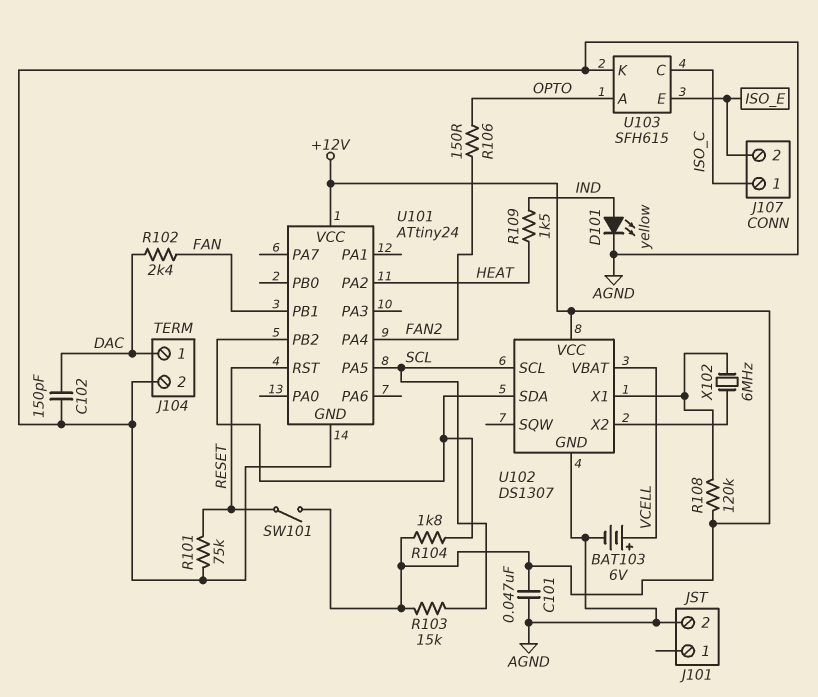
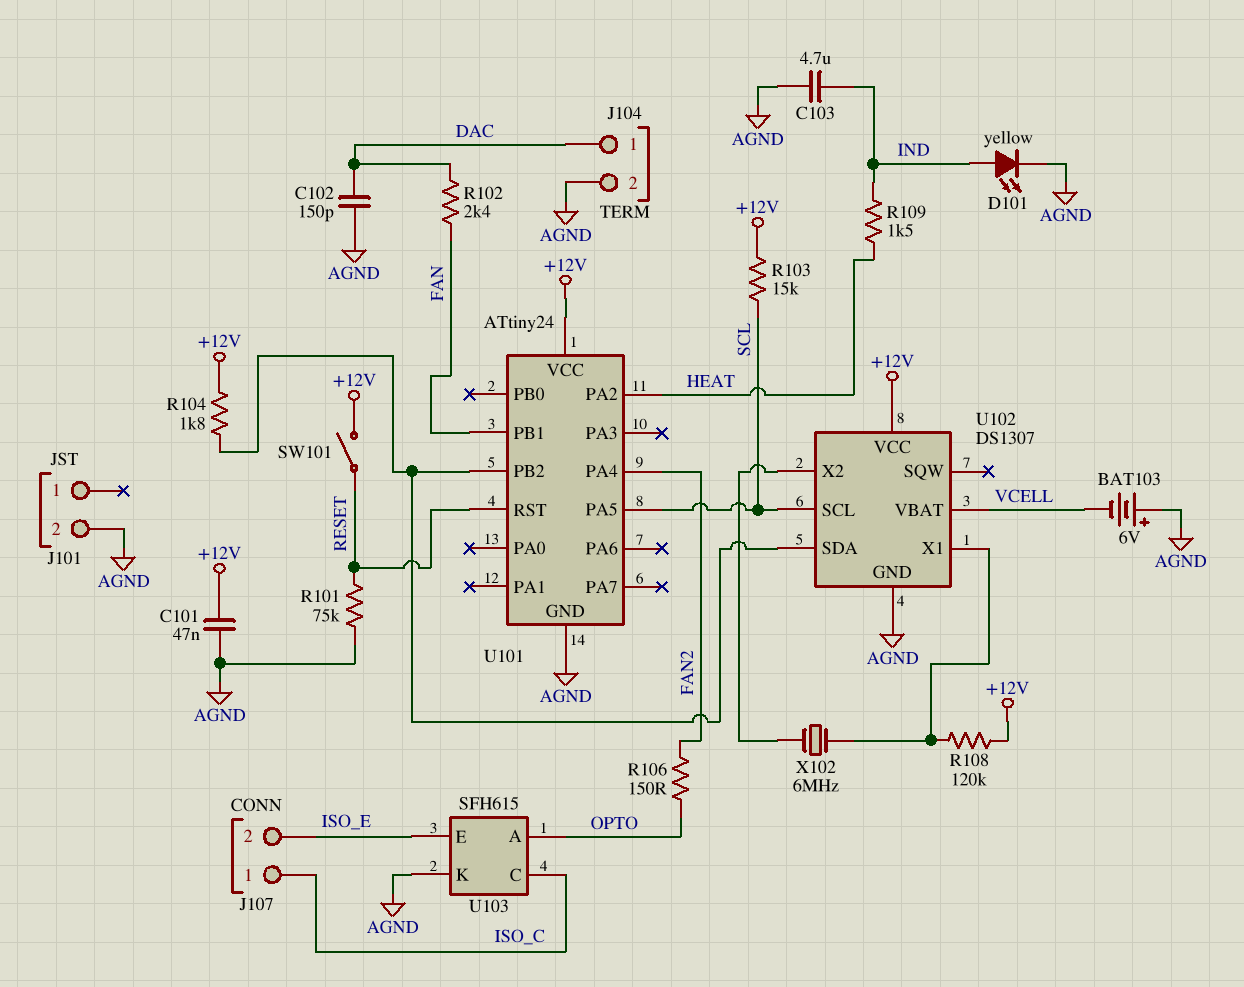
BAT103: 6V (plus VCELL, minus AGND) -> 6V (plus AGND, minus VCELL)
C103: none -> 4.7uF (AGND, IND)

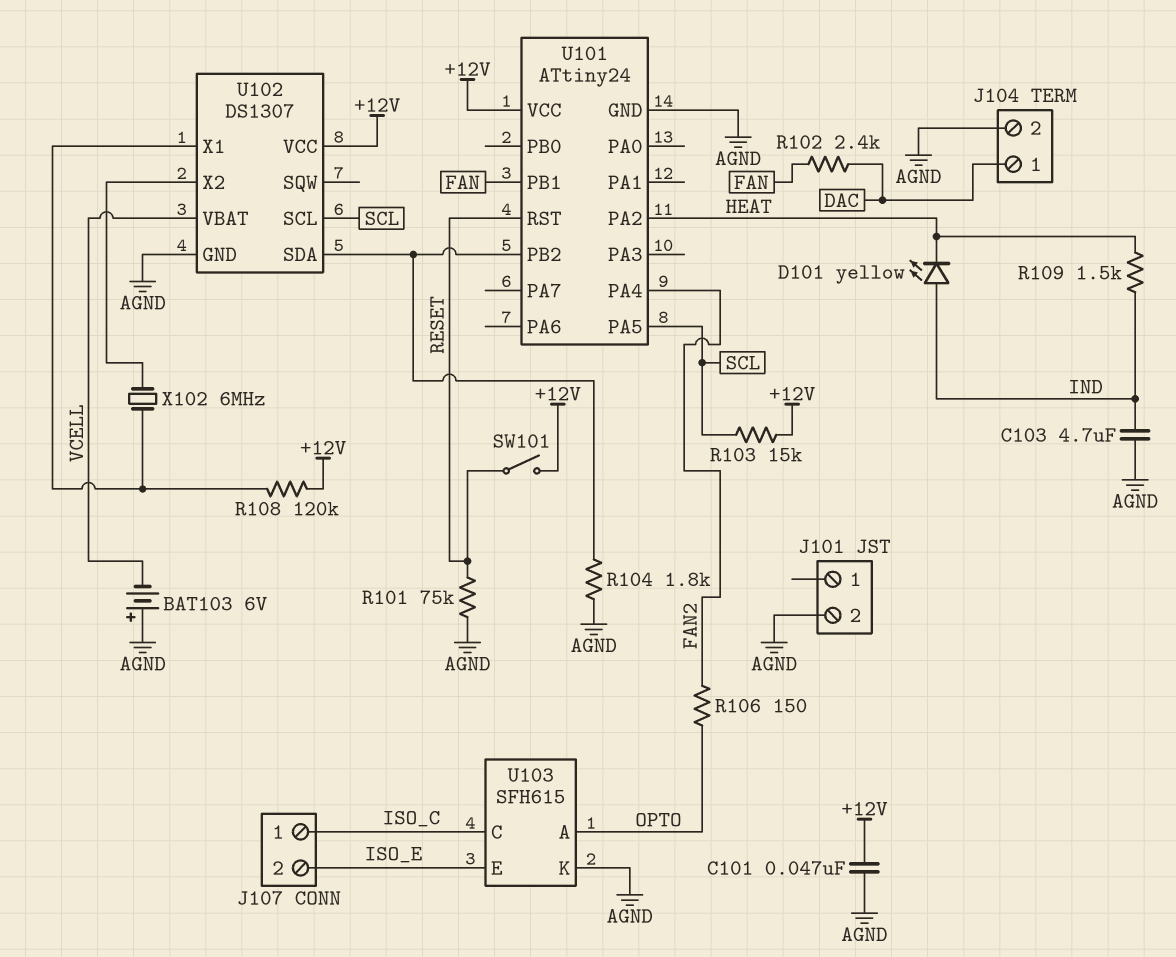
C102: 150pF (AGND, DAC) -> none
D101: LED yellow (A IND, K AGND) -> LED yellow (A IND, K HEAT)
R104: 1.8k (+12V, U101/PB2) -> 1.8k (AGND, U101/PB2)

